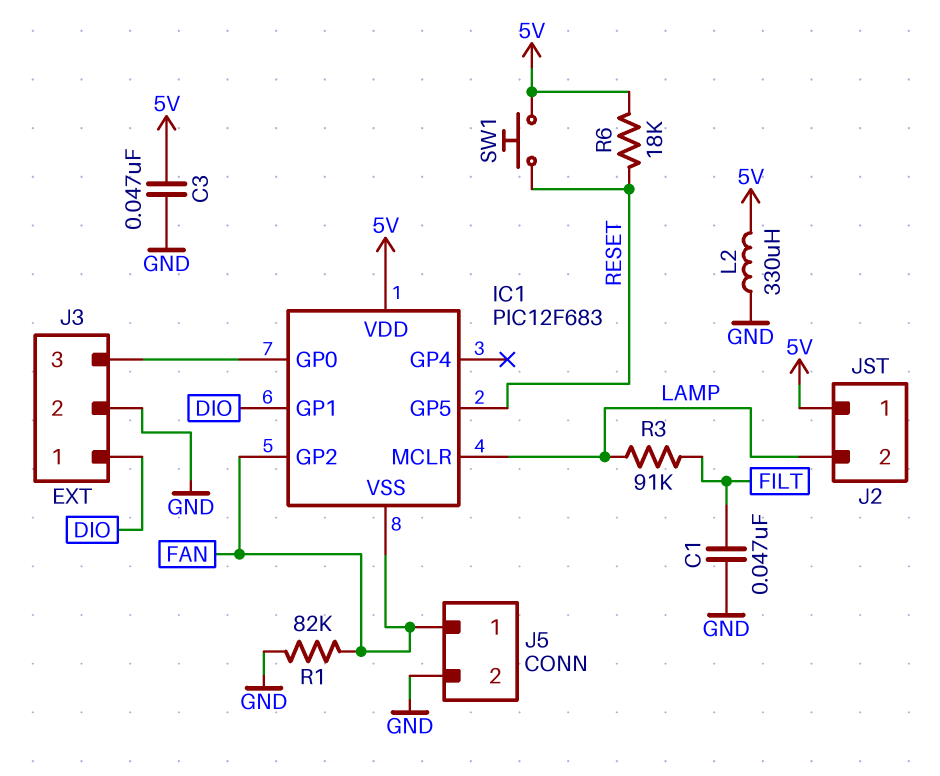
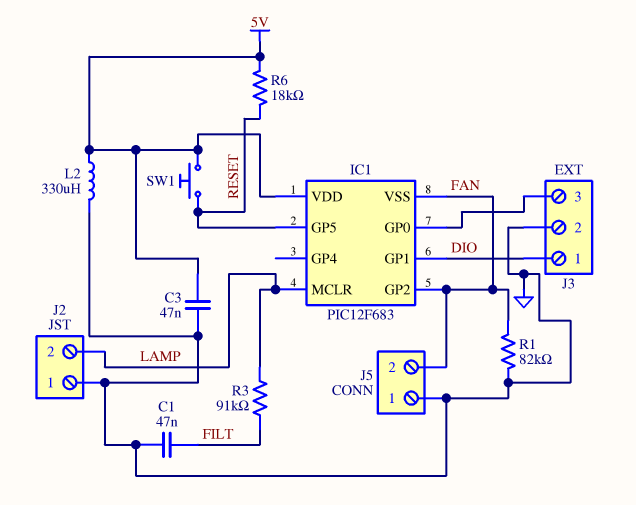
J2 pin 1: 5V -> GND
J5 pin 1: FAN -> GND
J5 pin 2: GND -> FAN

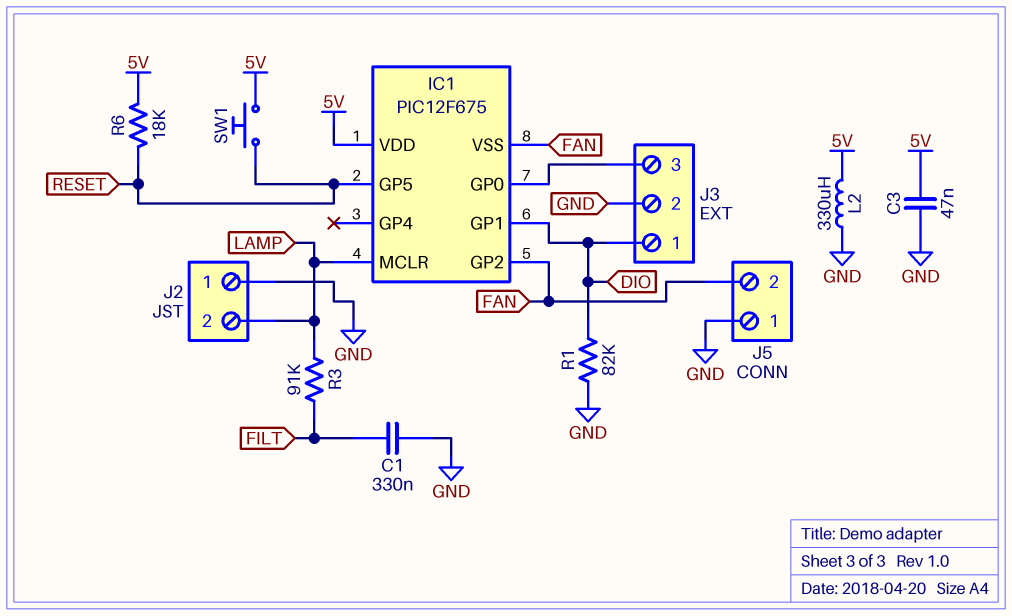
C1: 47nF (FILT, GND) -> 330nF (FILT, GND)
IC1: PIC12F683 -> PIC12F675
R1: 82k (FAN, GND) -> 82k (DIO, GND)

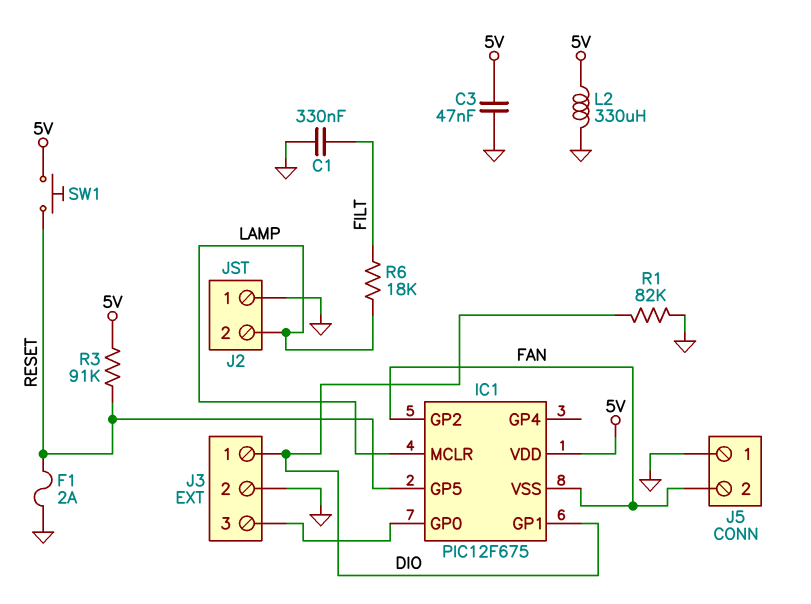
F1: none -> 2A (GND, RESET)
R3: 91k (FILT, LAMP) -> 91k (5V, RESET)
R6: 18k (5V, RESET) -> 18k (FILT, LAMP)

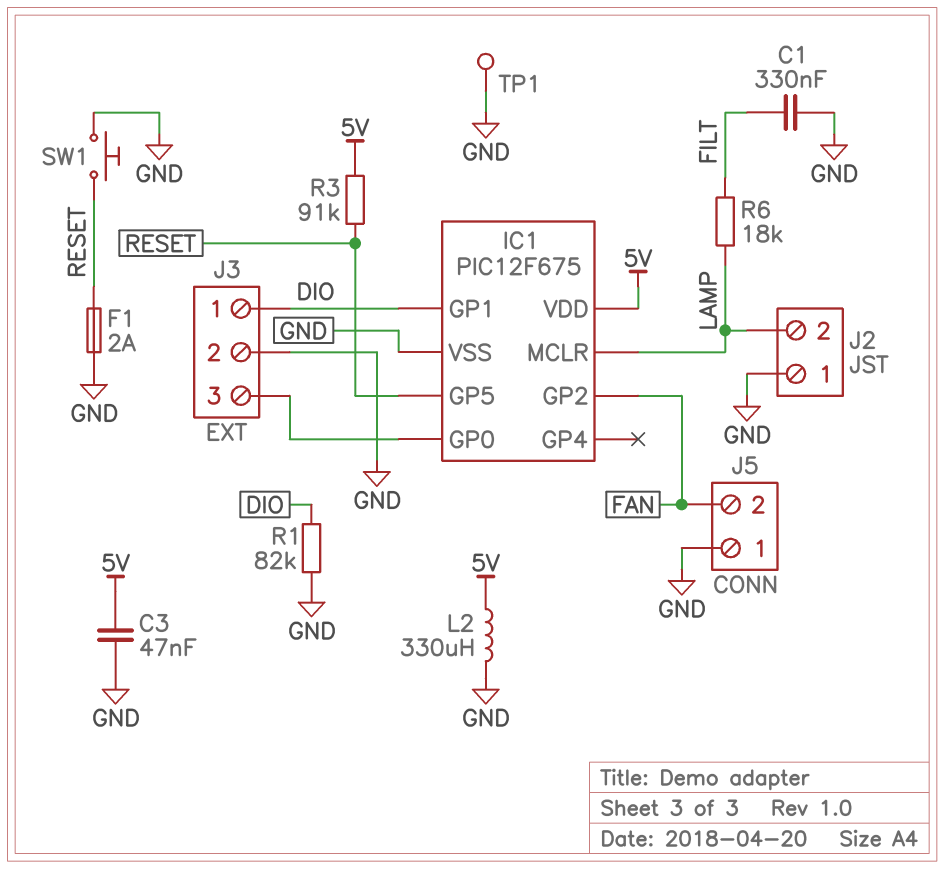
IC1 pin VSS: FAN -> GND
SW1: button (5V, RESET) -> button (GND, RESET)
TP1: none -> test point (GND)

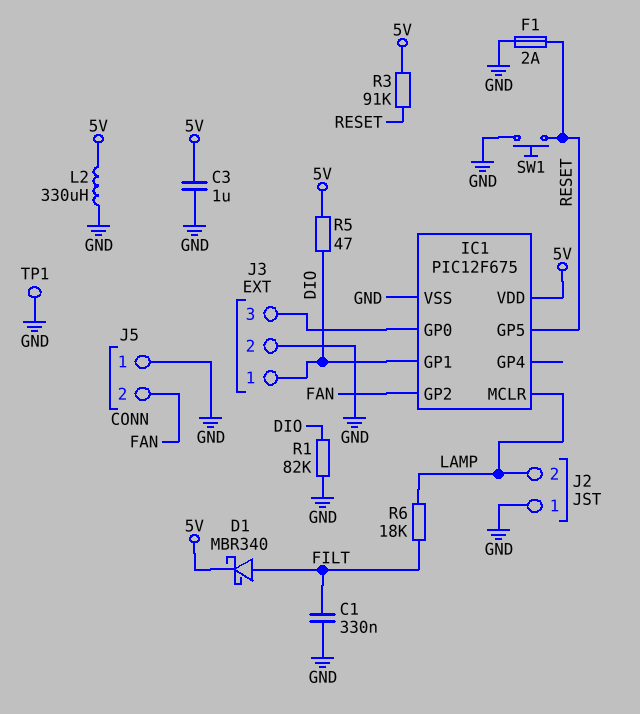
C3: 47nF (5V, GND) -> 1uF (5V, GND)
D1: none -> schottky MBR340 (A FILT, K 5V)
R5: none -> 47 (5V, DIO)

